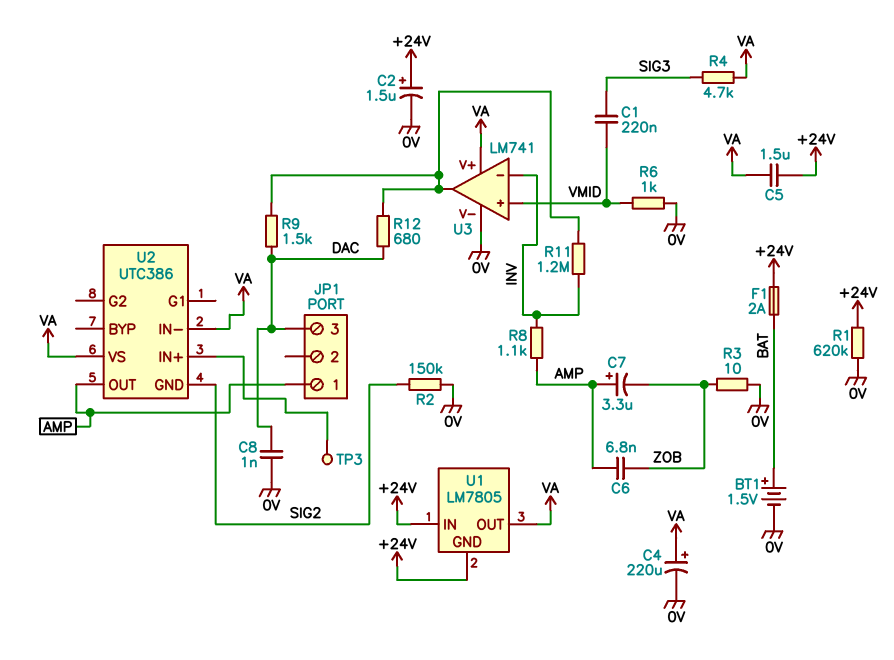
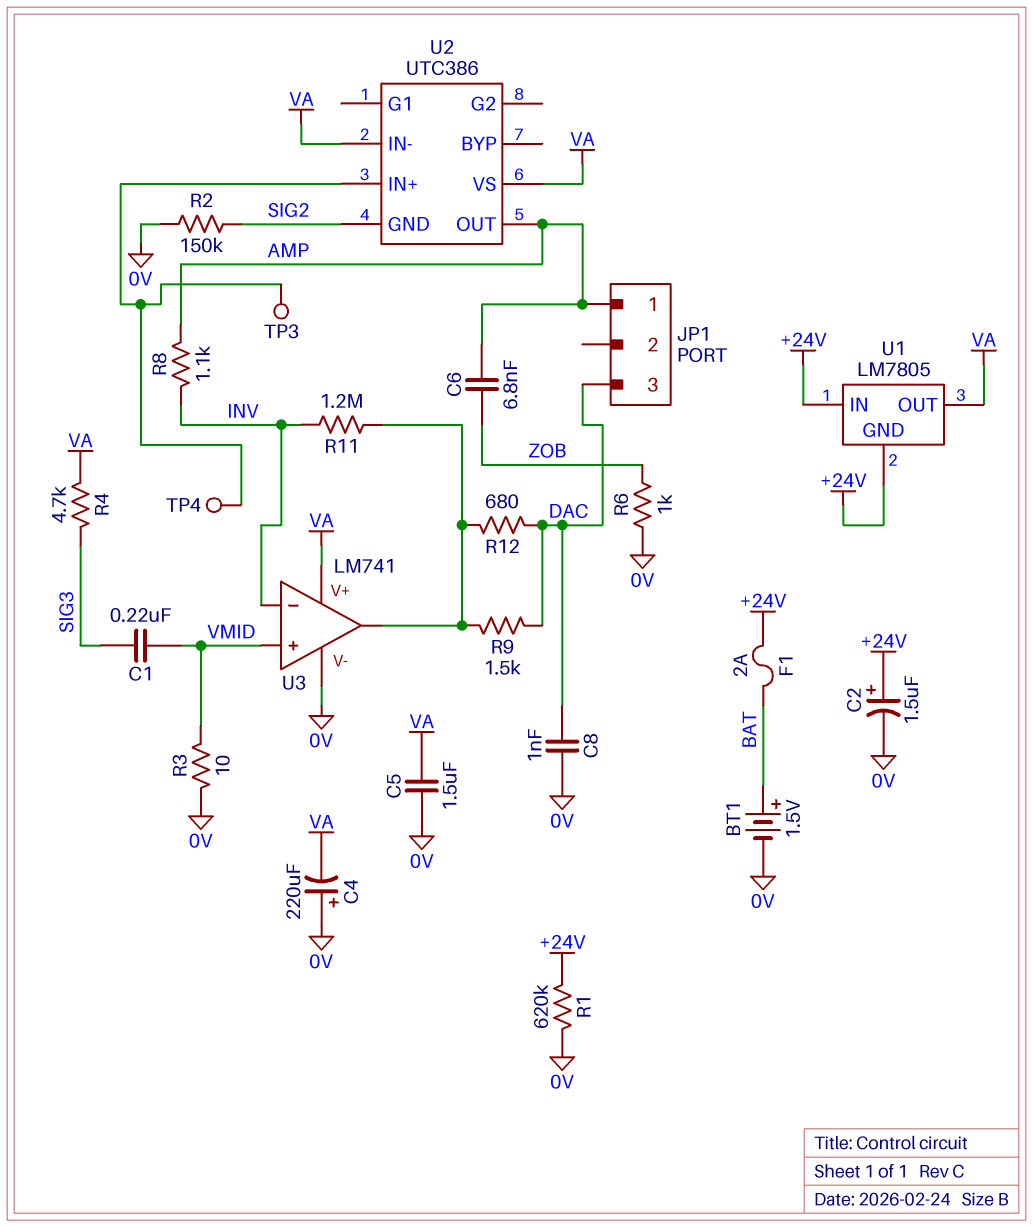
C4: 220uF (plus VA, minus 0V) -> 220uF (plus 0V, minus VA)
C5: 1.5uF (+24V, VA) -> 1.5uF (0V, VA)
C7: 3.3uF (plus AMP, minus ZOB) -> none
R3: 10 (0V, ZOB) -> 10 (0V, VMID)
R6: 1k (0V, VMID) -> 1k (0V, ZOB)
TP4: none -> test point (U2/IN+)

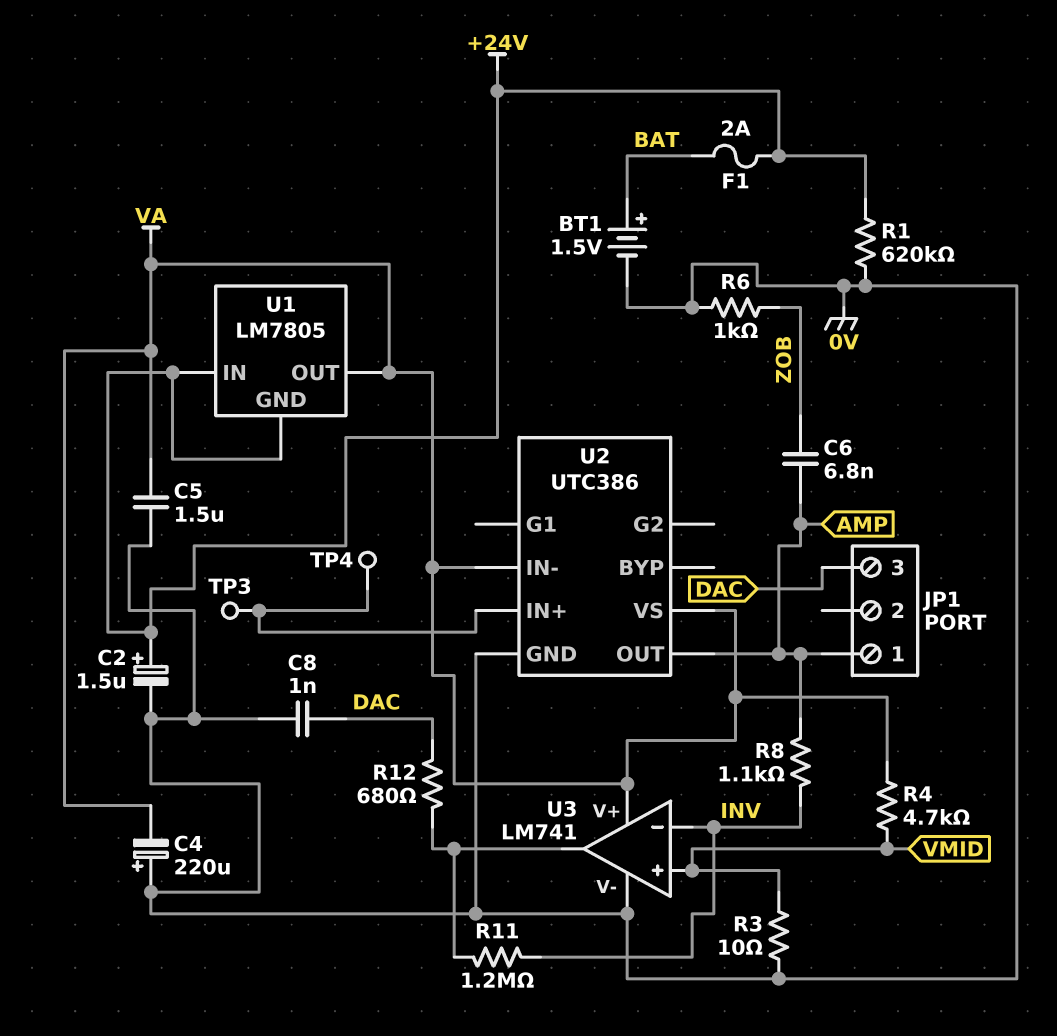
C1: 220nF (SIG3, VMID) -> none
R2: 150k (0V, SIG2) -> none
R4: 4.7k (SIG3, VA) -> 4.7k (VA, VMID)
R9: 1.5k (DAC, U3/out) -> none
U2 pin GND: SIG2 -> 0V

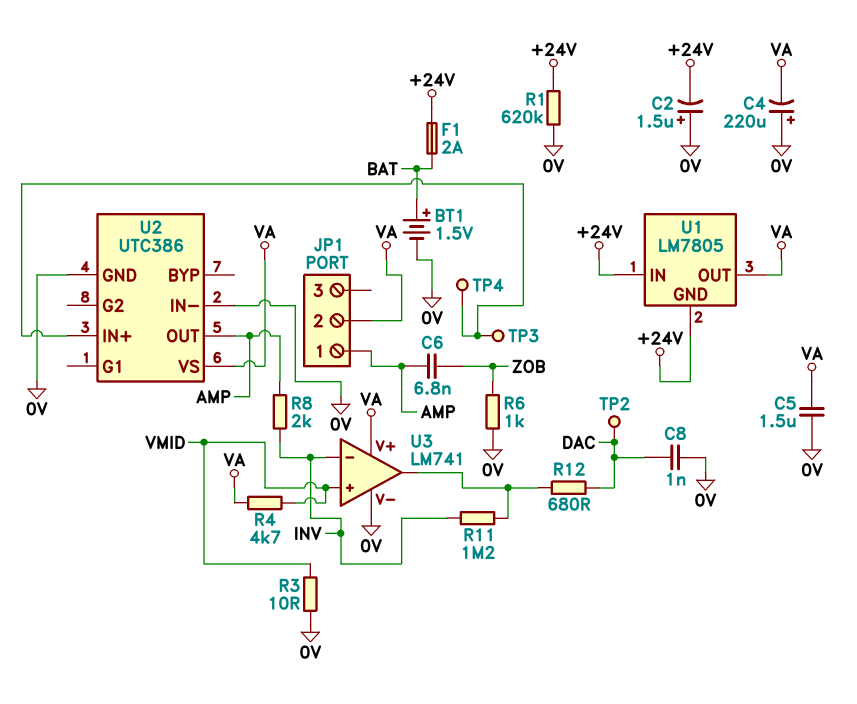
C2: 1.5uF (plus +24V, minus 0V) -> 1.5uF (plus 0V, minus +24V)
JP1 pin 2: none -> VA
JP1 pin 3: DAC -> none
R8: 1.1k (AMP, INV) -> 2k (AMP, INV)
TP2: none -> test point (DAC)
U2 pin IN-: VA -> 0V

